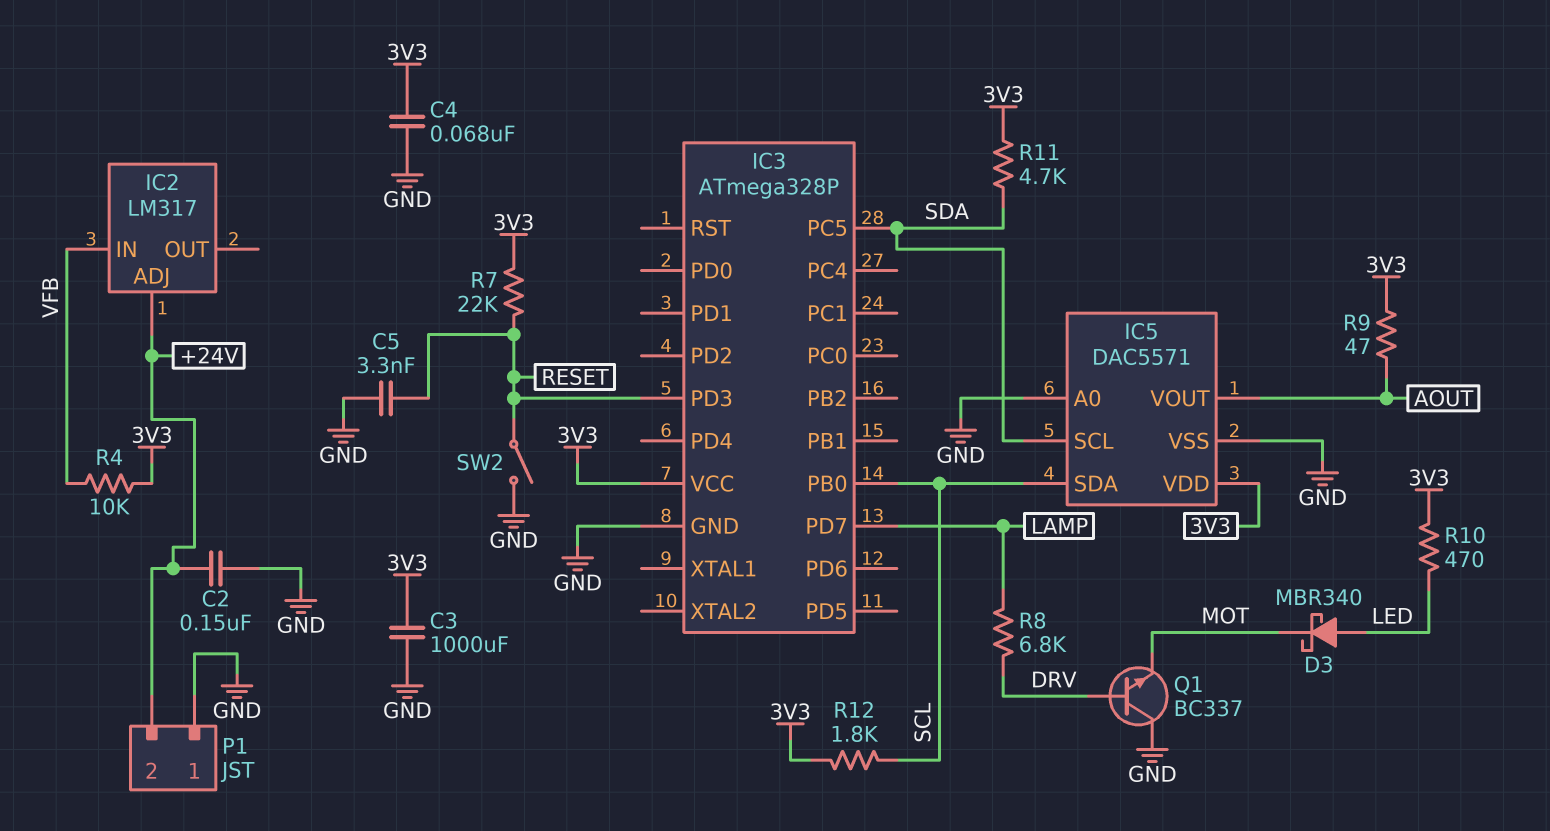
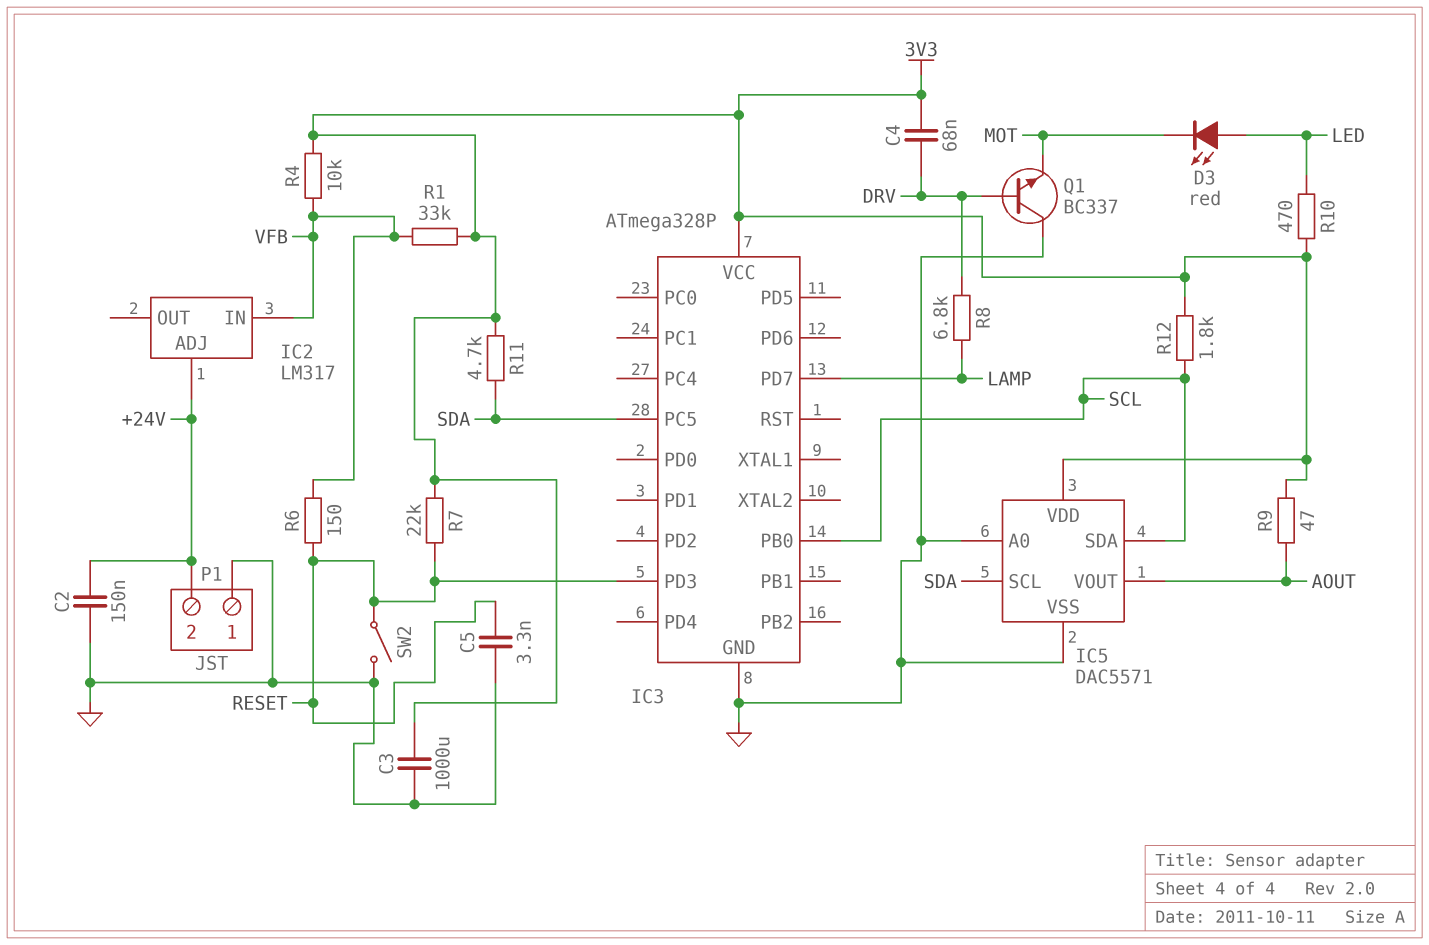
C4: 68nF (3V3, GND) -> 68nF (3V3, DRV)
D3: schottky MBR340 (A LED, K MOT) -> LED red (A LED, K MOT)
R1: none -> 33k (3V3, VFB)
R6: none -> 150 (RESET, VFB)

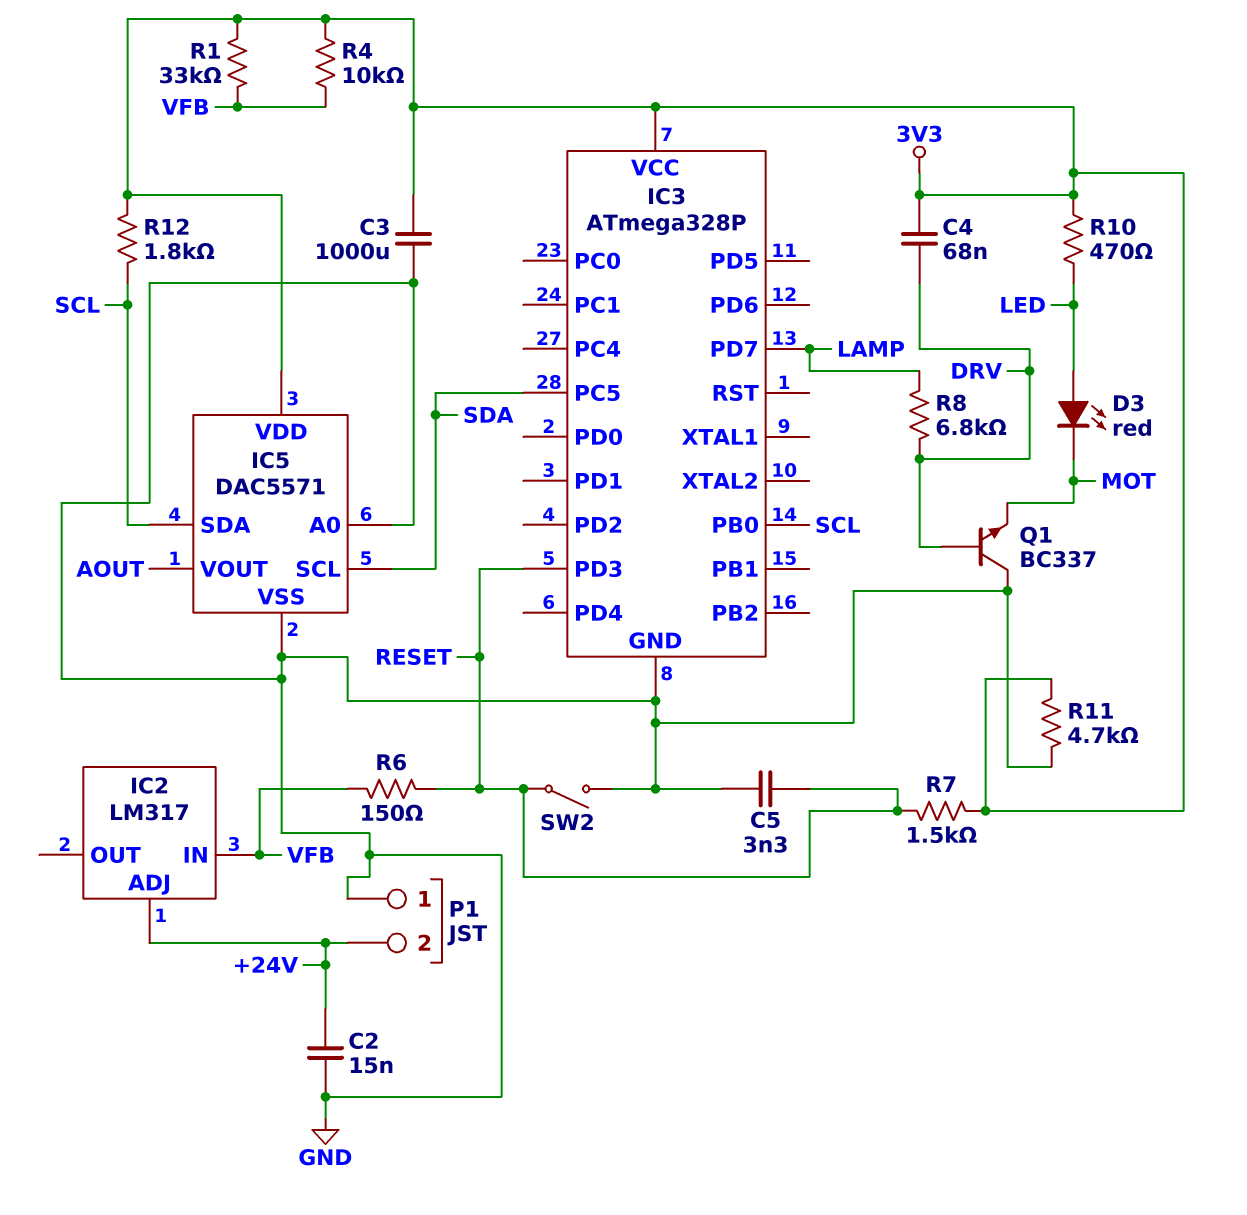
C2: 150nF (+24V, GND) -> 15nF (+24V, GND)
R7: 22k (3V3, RESET) -> 1.5k (3V3, RESET)
R9: 47 (3V3, AOUT) -> none
R11: 4.7k (3V3, SDA) -> 4.7k (3V3, GND)

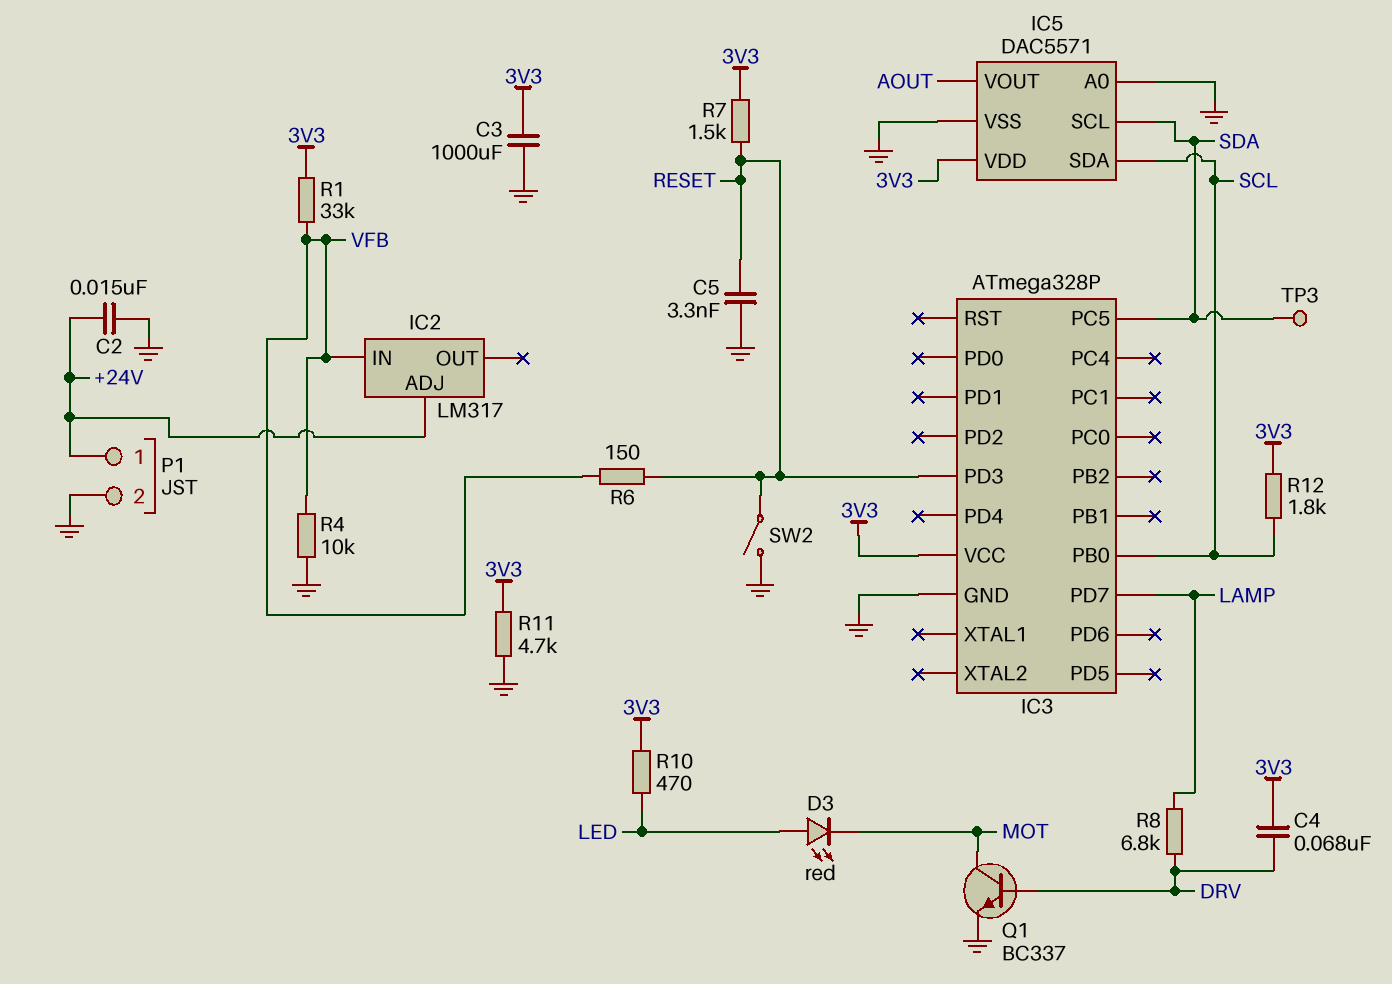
P1 pin 1: GND -> +24V
P1 pin 2: +24V -> GND
Q1: NPN BC337 (B DRV, C GND, E MOT) -> NPN BC337 (B DRV, C MOT, E GND)
R4: 10k (3V3, VFB) -> 10k (GND, VFB)
TP3: none -> test point (SDA)

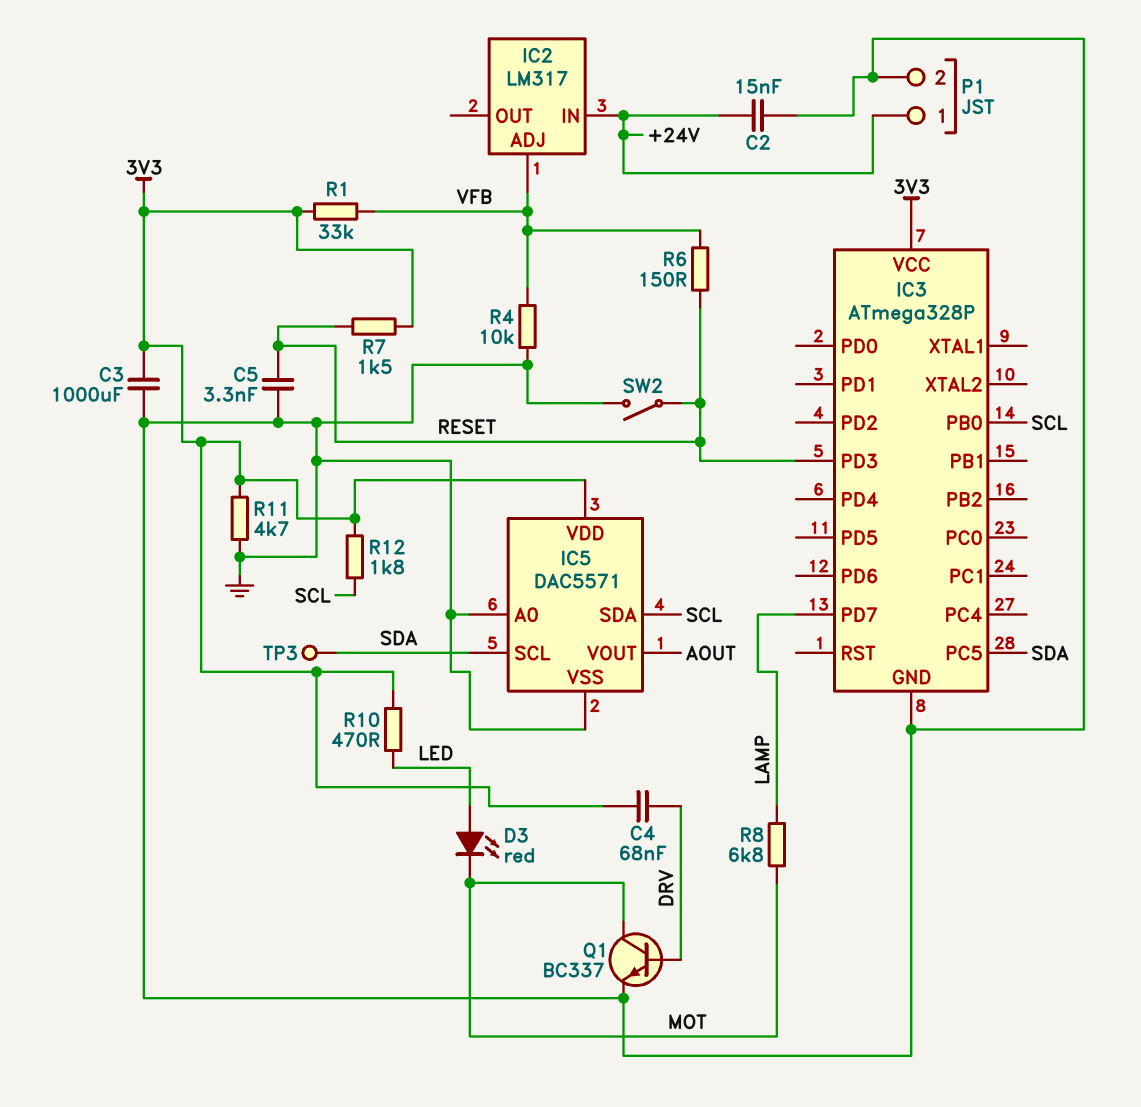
IC2 pin ADJ: +24V -> VFB
IC2 pin IN: VFB -> +24V
R8: 6.8k (DRV, LAMP) -> 6.8k (LAMP, MOT)

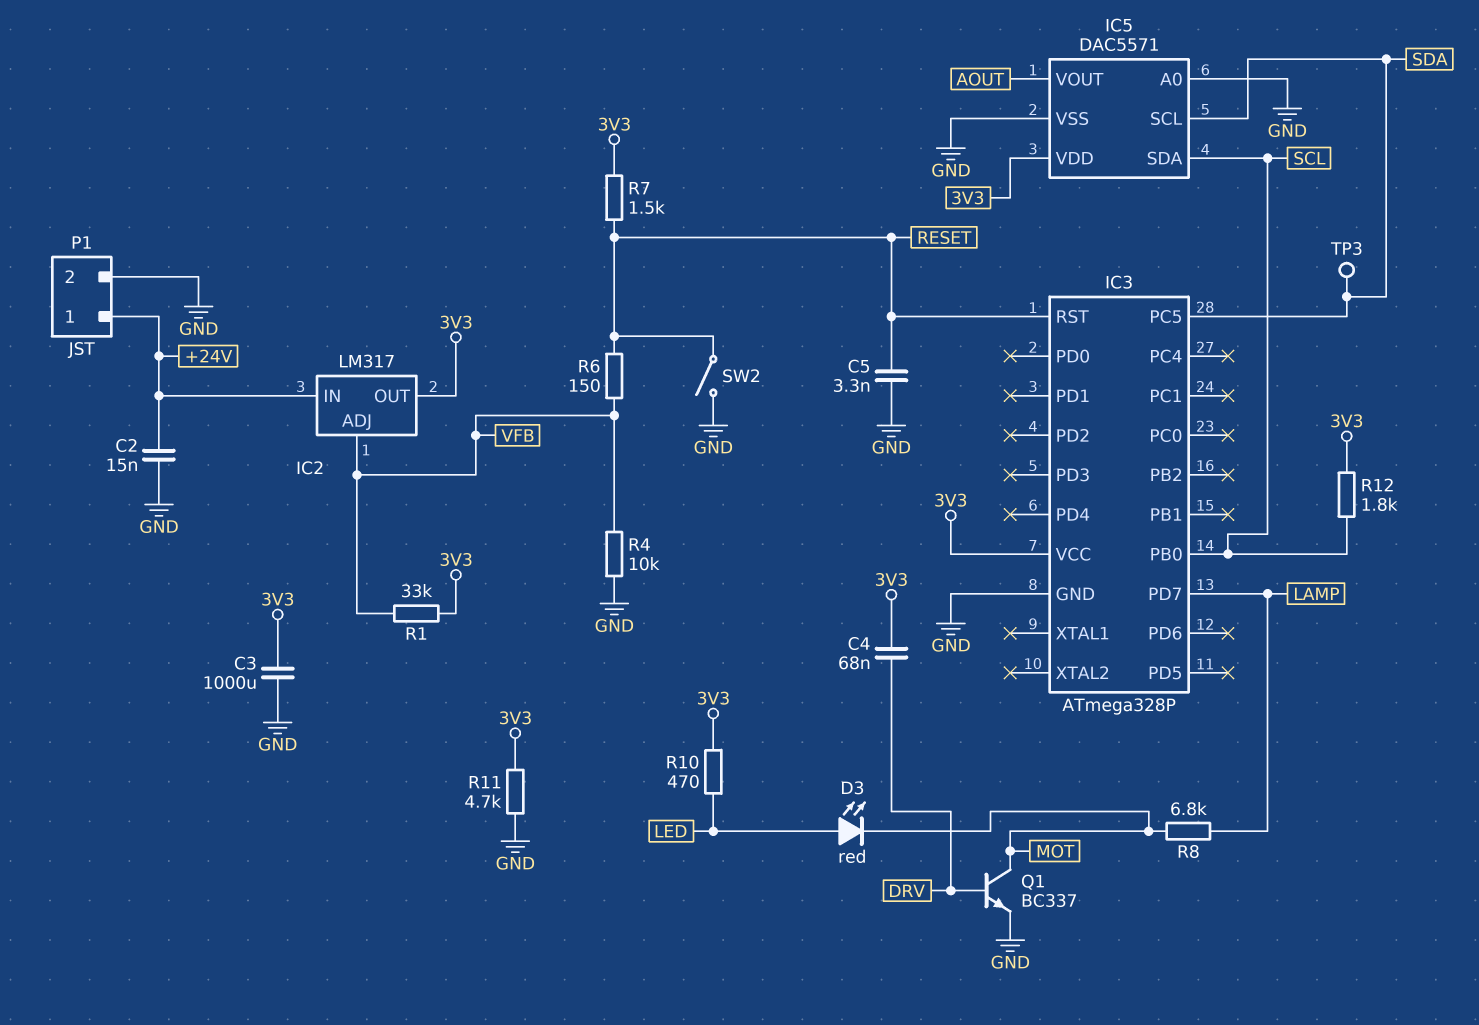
IC2 pin OUT: none -> 3V3
IC3 pin PD3: RESET -> none
IC3 pin RST: none -> RESET

